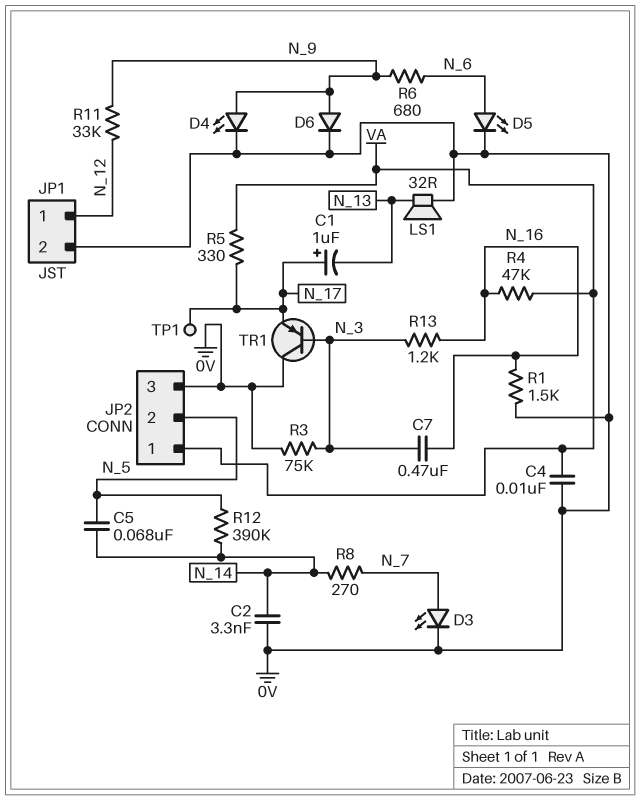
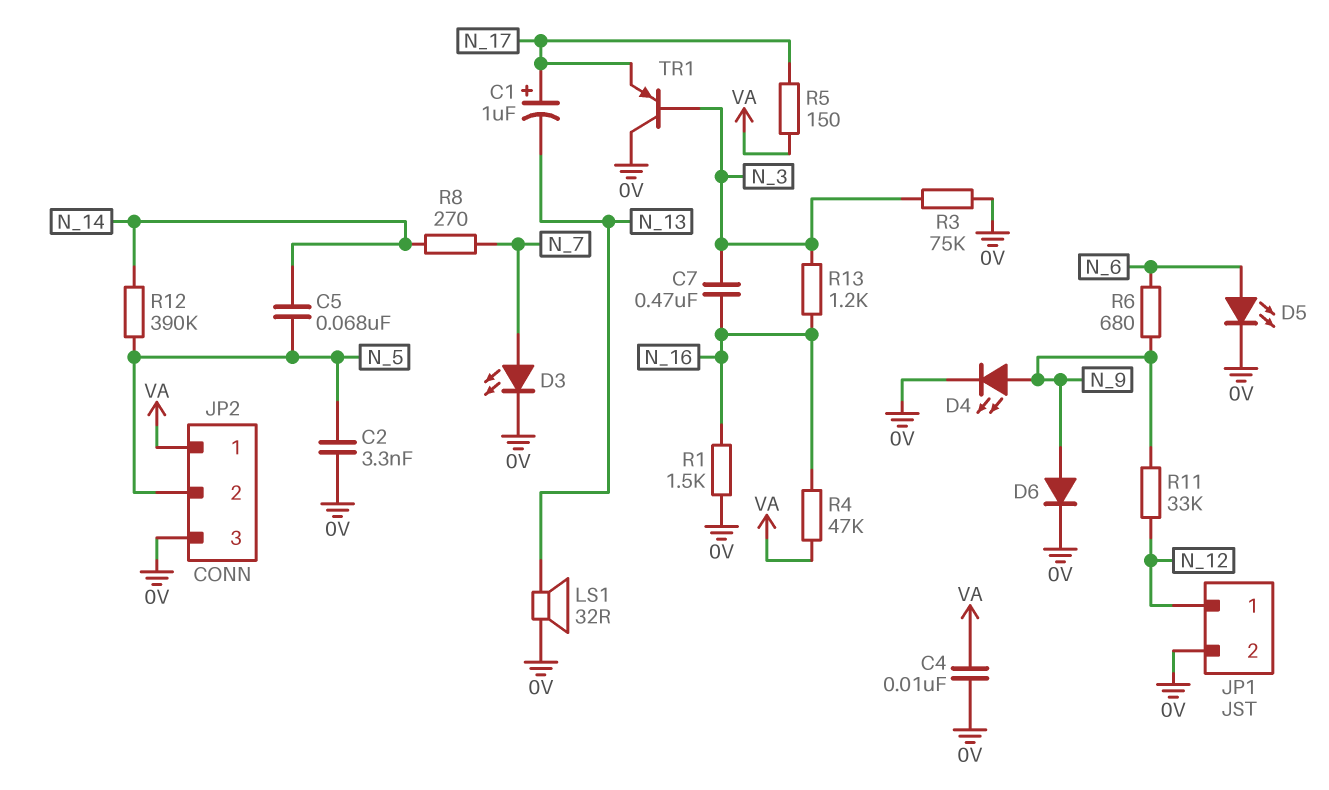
C2: 3.3nF (0V, N_14) -> 3.3nF (0V, N_5)
R5: 330 (N_17, VA) -> 150 (N_17, VA)
TP1: test point (N_17) -> none

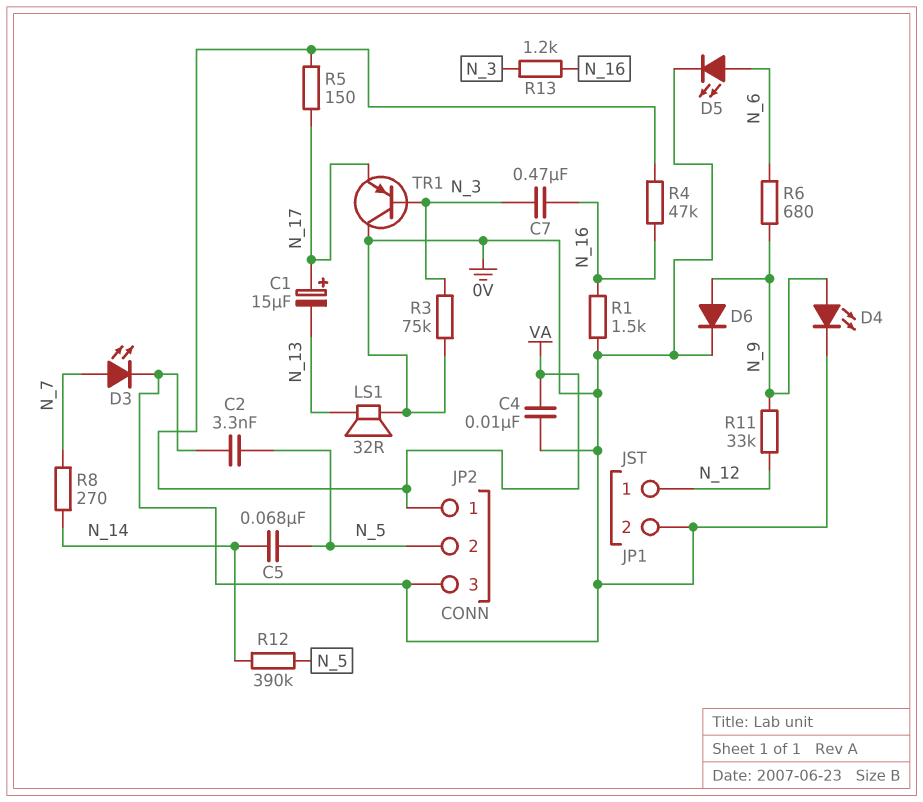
C1: 1uF (plus N_17, minus N_13) -> 15uF (plus N_17, minus N_13)

